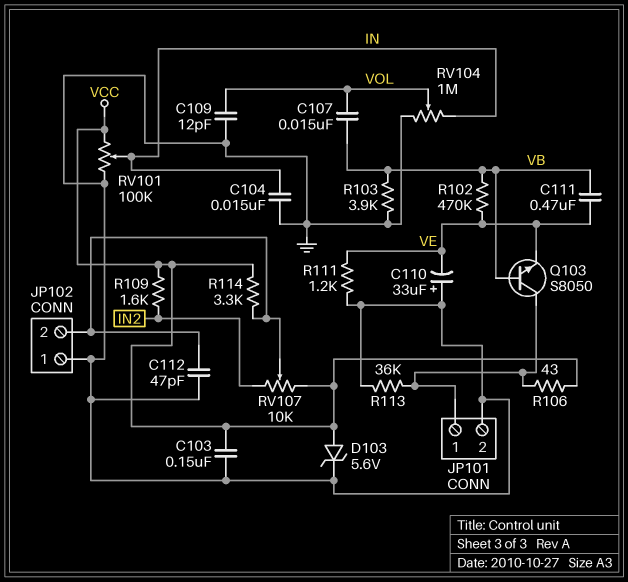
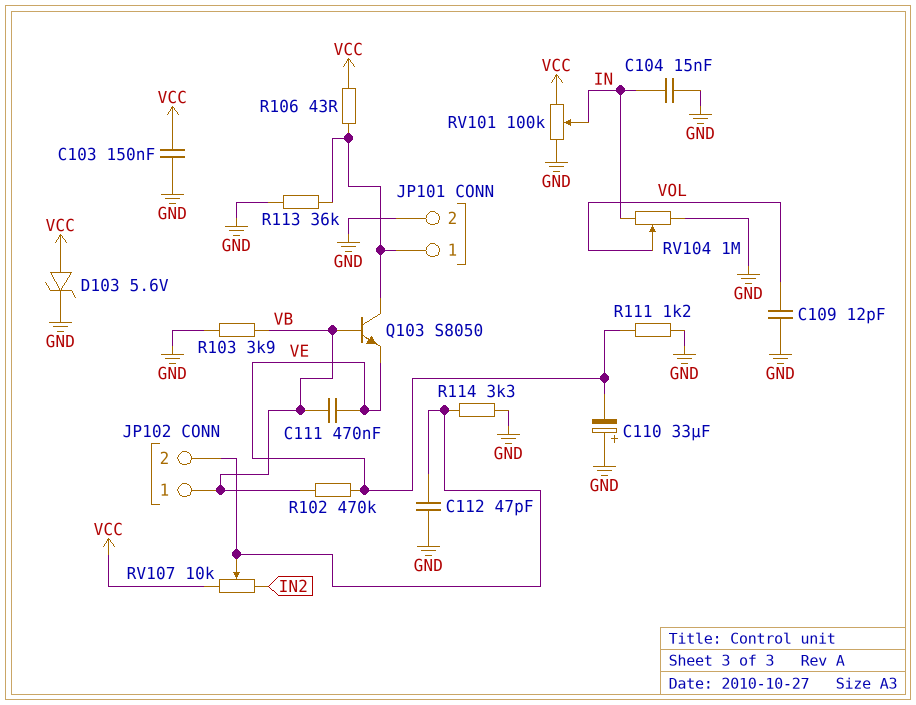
C107: 15nF (VB, VOL) -> none
JP102 pin 1: GND -> VB
R109: 1.6k (IN2, VCC) -> none
R114: 3.3k (JP102/2, VCC) -> 3.3k (GND, JP102/2)

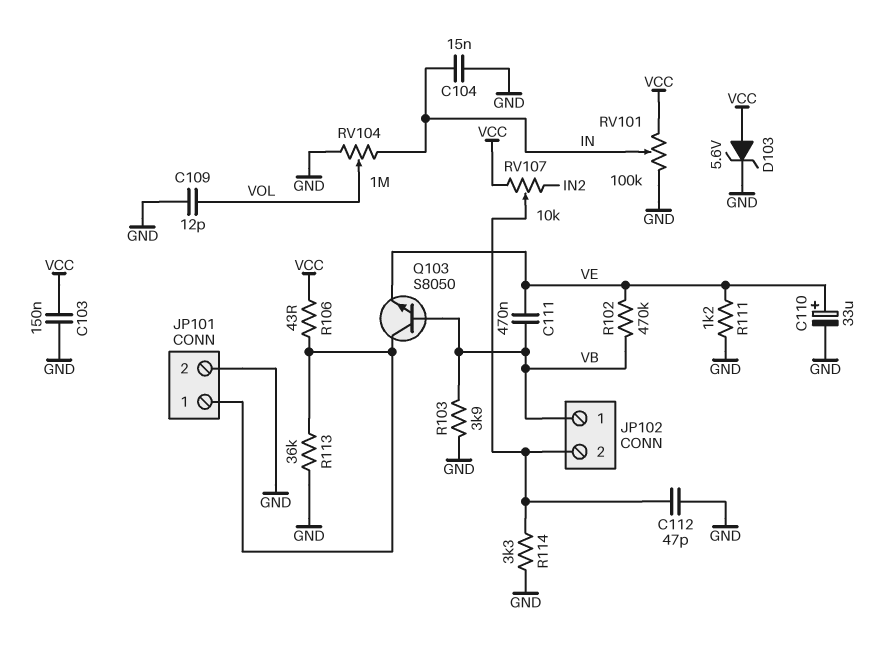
C110: 33uF (plus GND, minus VE) -> 33uF (plus VE, minus GND)

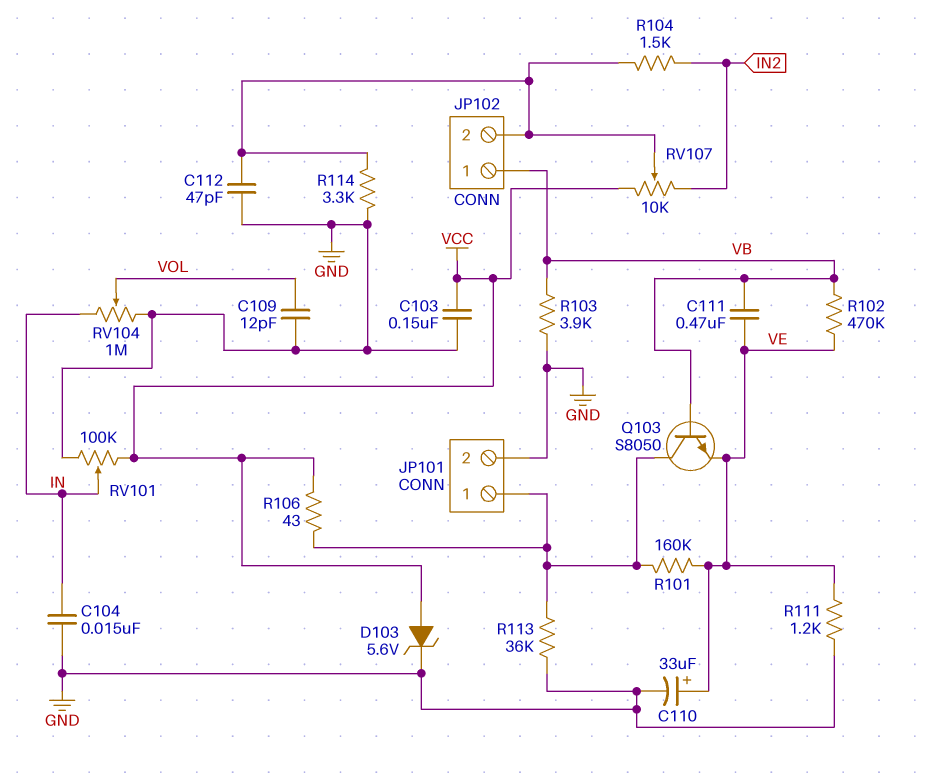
R101: none -> 160k (JP101/1, VE)
R104: none -> 1.5k (IN2, JP102/2)

